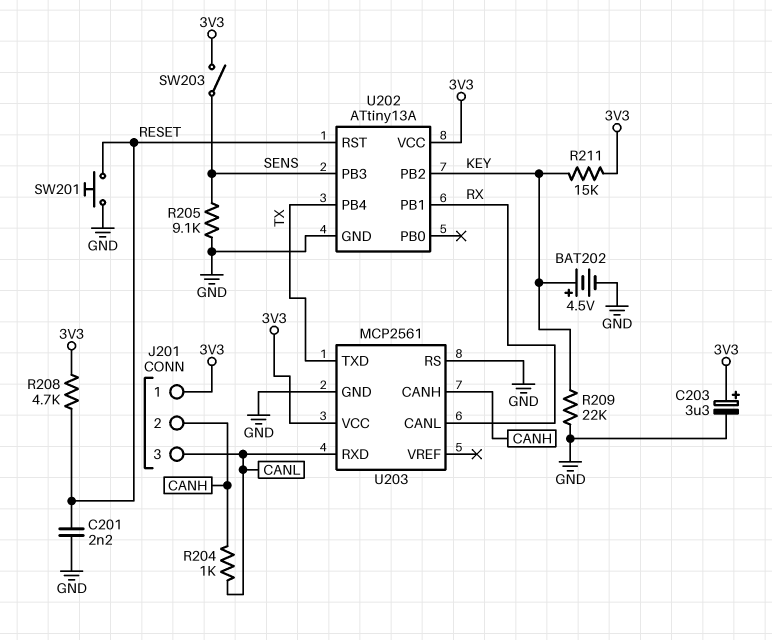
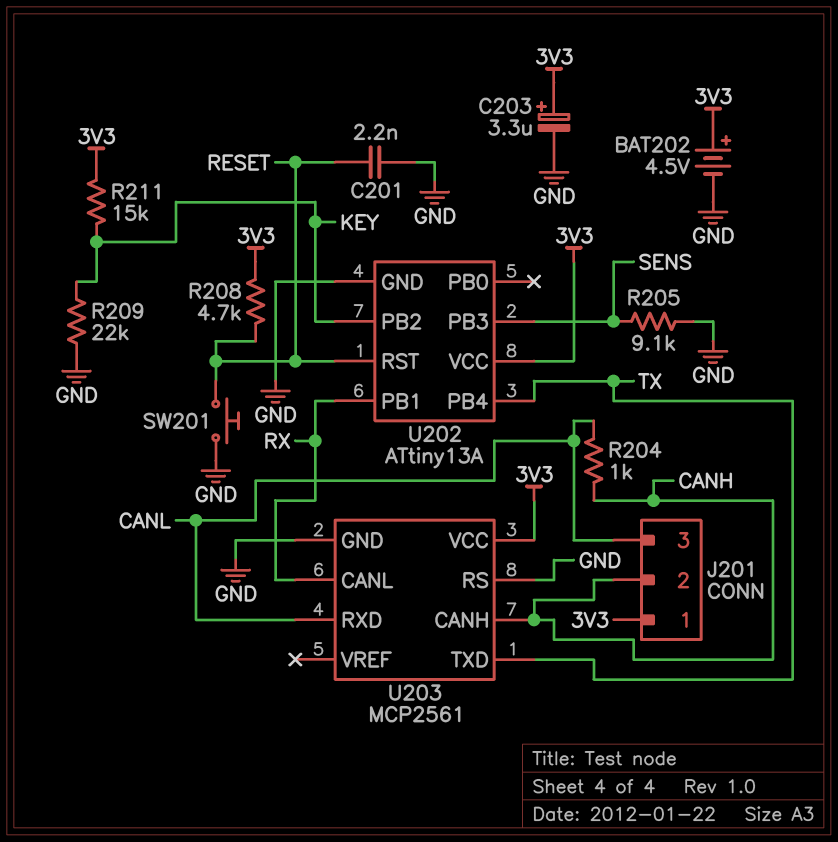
BAT202: 4.5V (plus KEY, minus GND) -> 4.5V (plus 3V3, minus GND)
SW203: switch (3V3, SENS) -> none

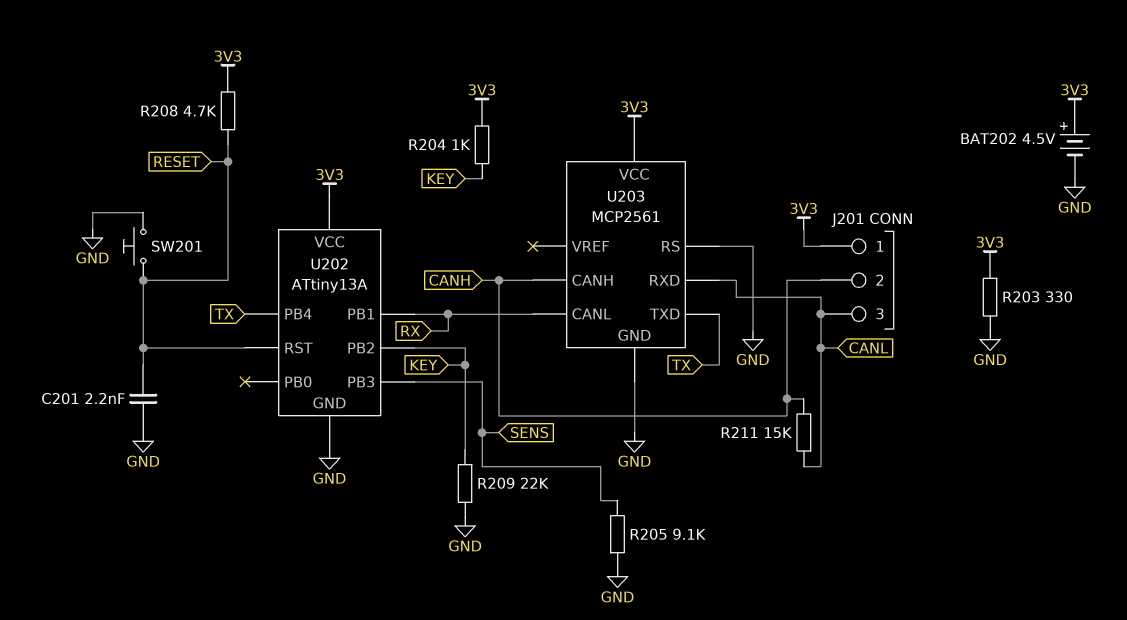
C203: 3.3uF (plus 3V3, minus GND) -> none
R203: none -> 330 (3V3, GND)
R204: 1k (CANH, CANL) -> 1k (3V3, KEY)
R211: 15k (3V3, KEY) -> 15k (CANH, CANL)

